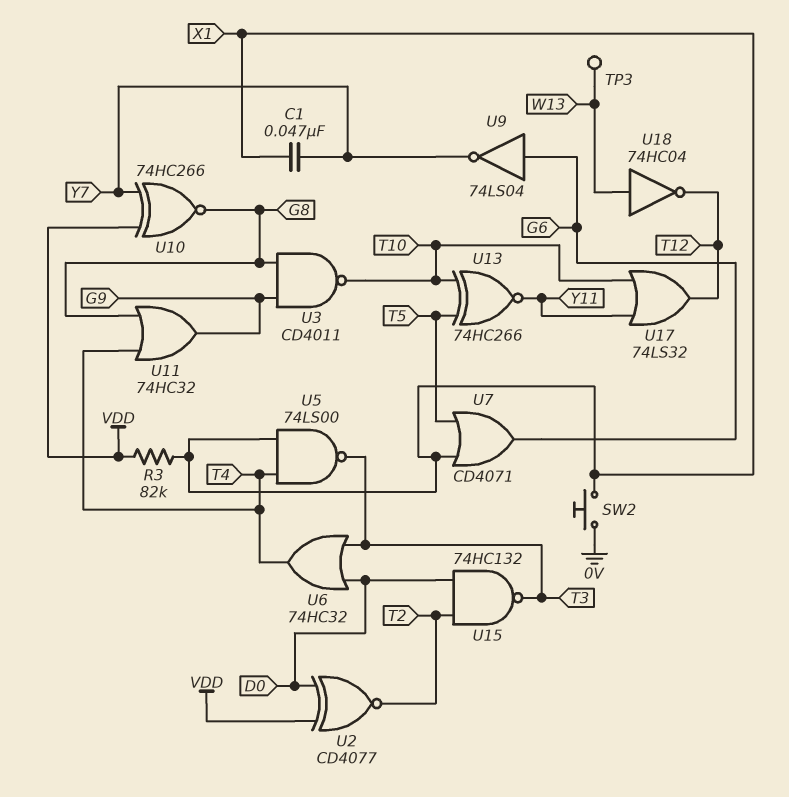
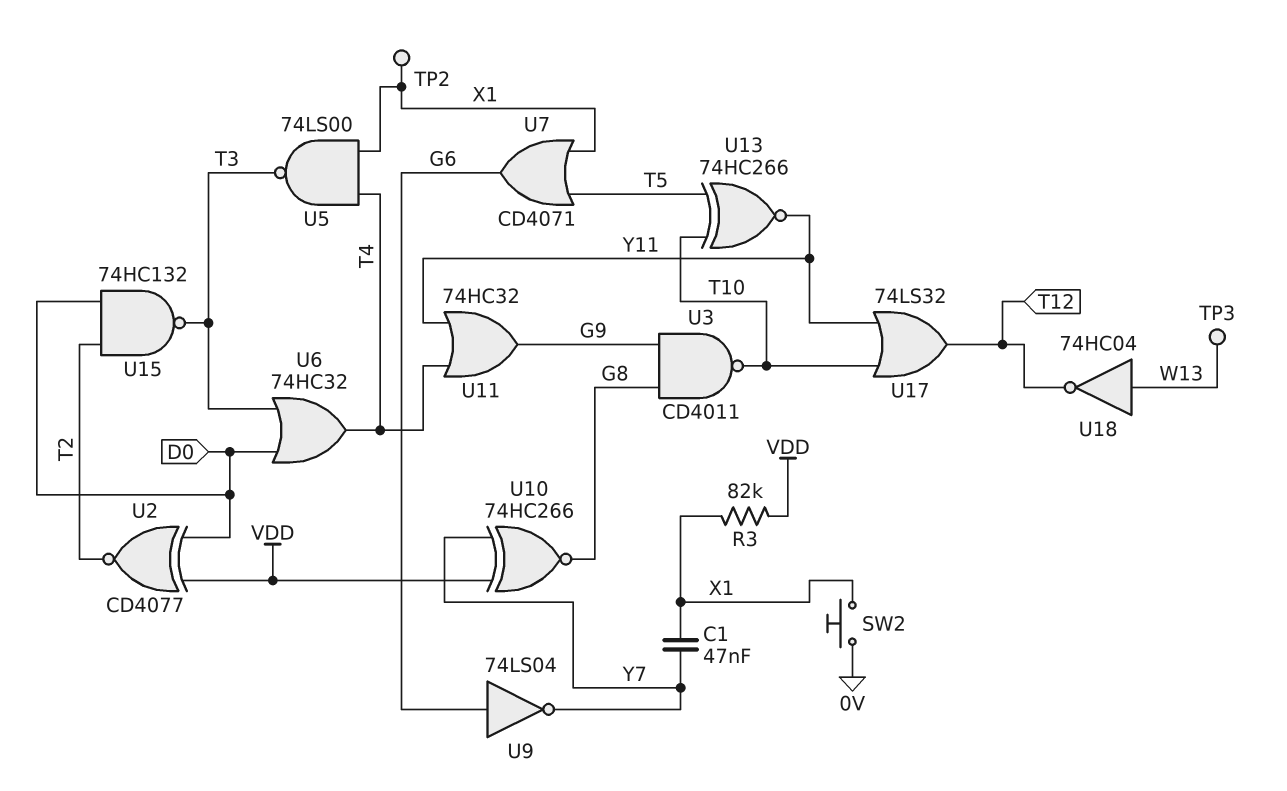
TP2: none -> test point (X1)
U11: OR 74HC32 (in G8, in T4, out G9) -> OR 74HC32 (in T4, in Y11, out G9)

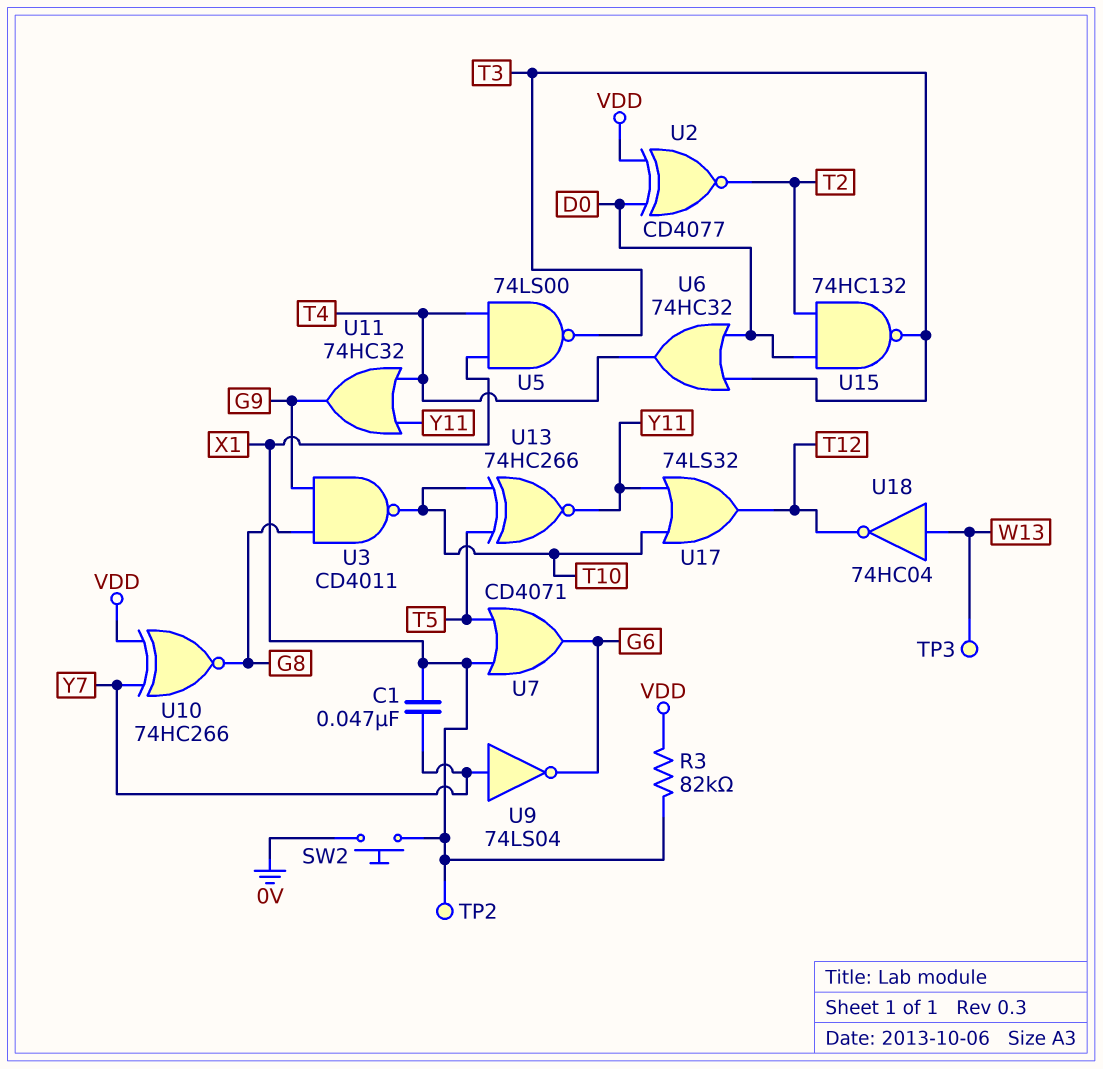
U9: NOT 74LS04 (in G6, out Y7) -> NOT 74LS04 (in Y7, out G6)

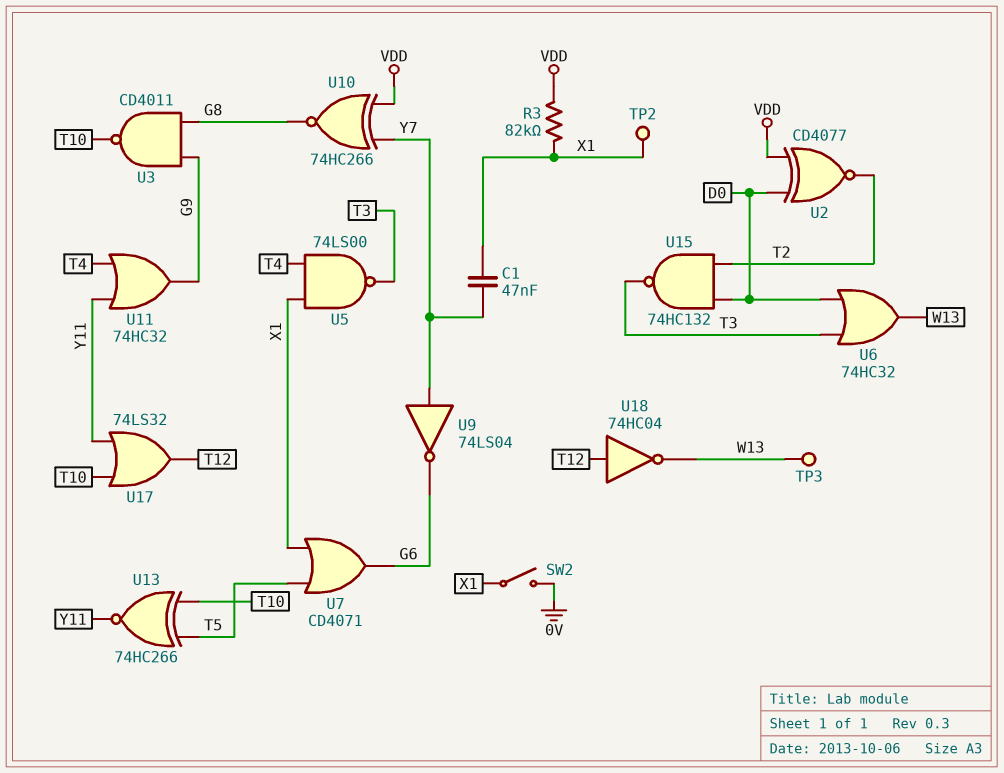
SW2: button (0V, X1) -> switch (0V, X1)
U6: OR 74HC32 (in D0, in T3, out T4) -> OR 74HC32 (in D0, in T3, out W13)
U18: NOT 74HC04 (in W13, out T12) -> NOT 74HC04 (in T12, out W13)

